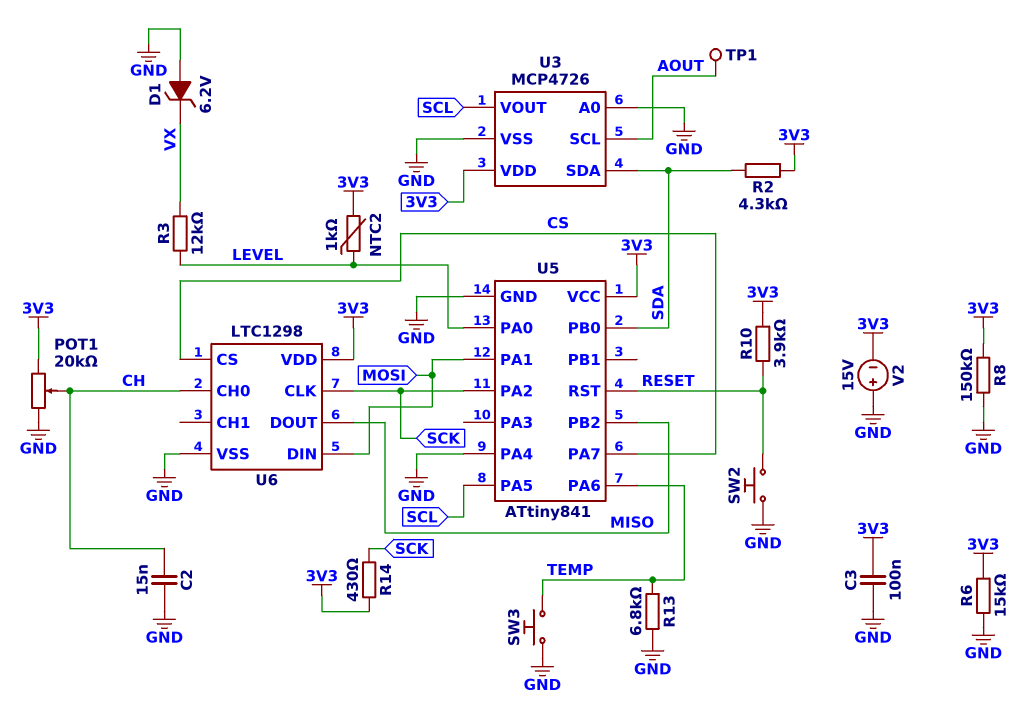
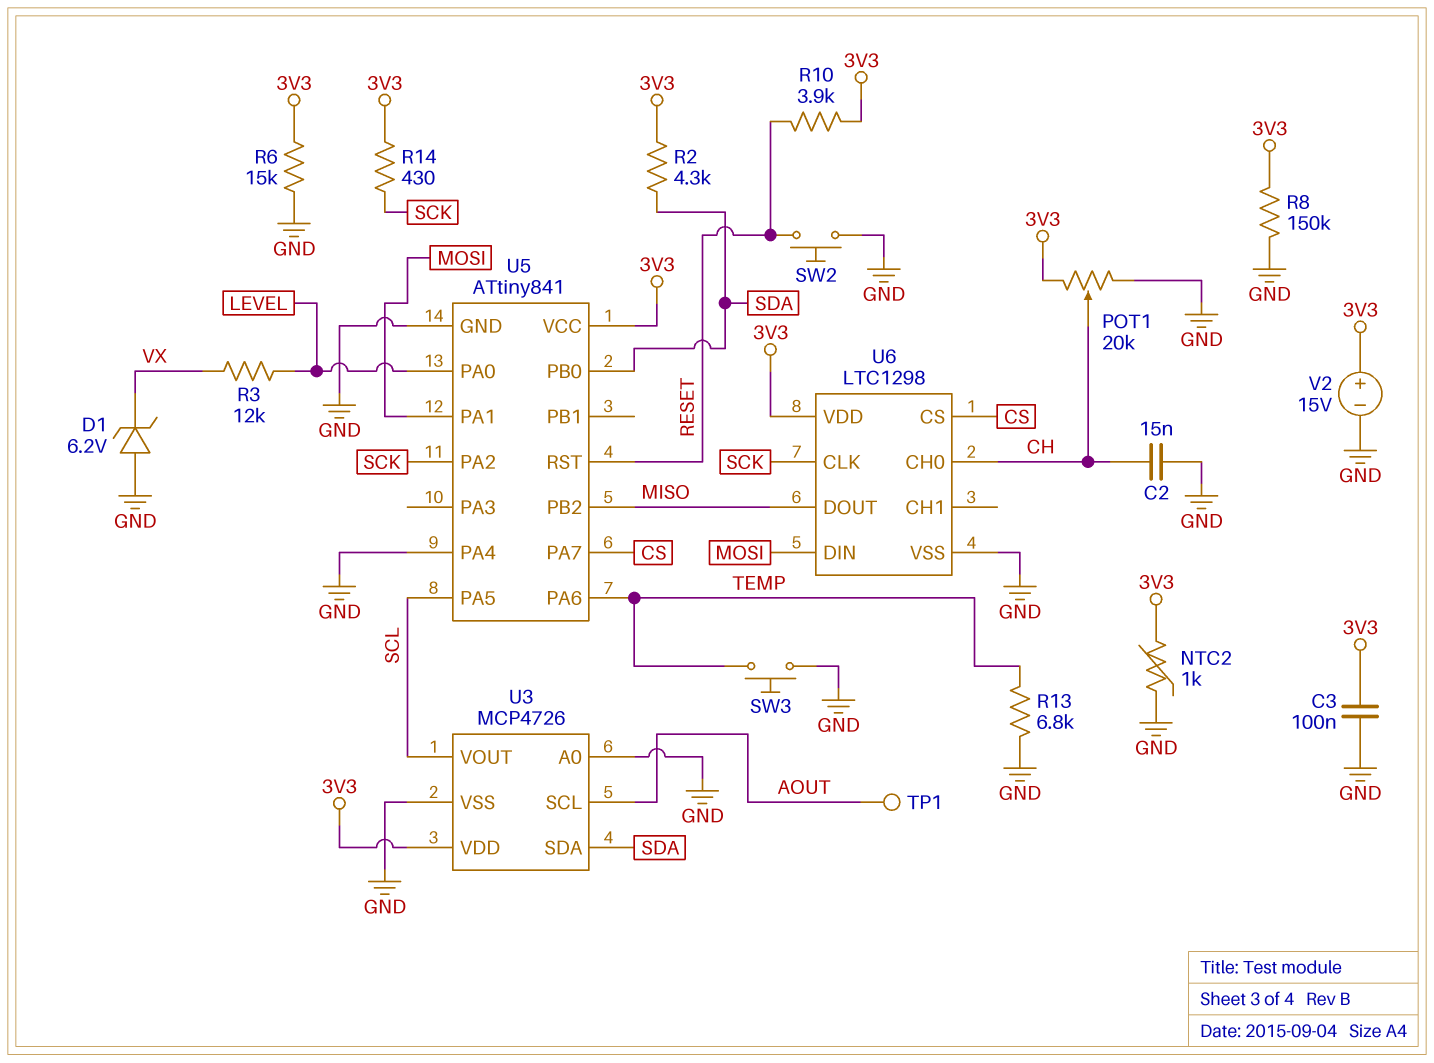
NTC2: 1k (3V3, LEVEL) -> 1k (3V3, GND)
V2: 15V (plus GND, minus 3V3) -> 15V (plus 3V3, minus GND)

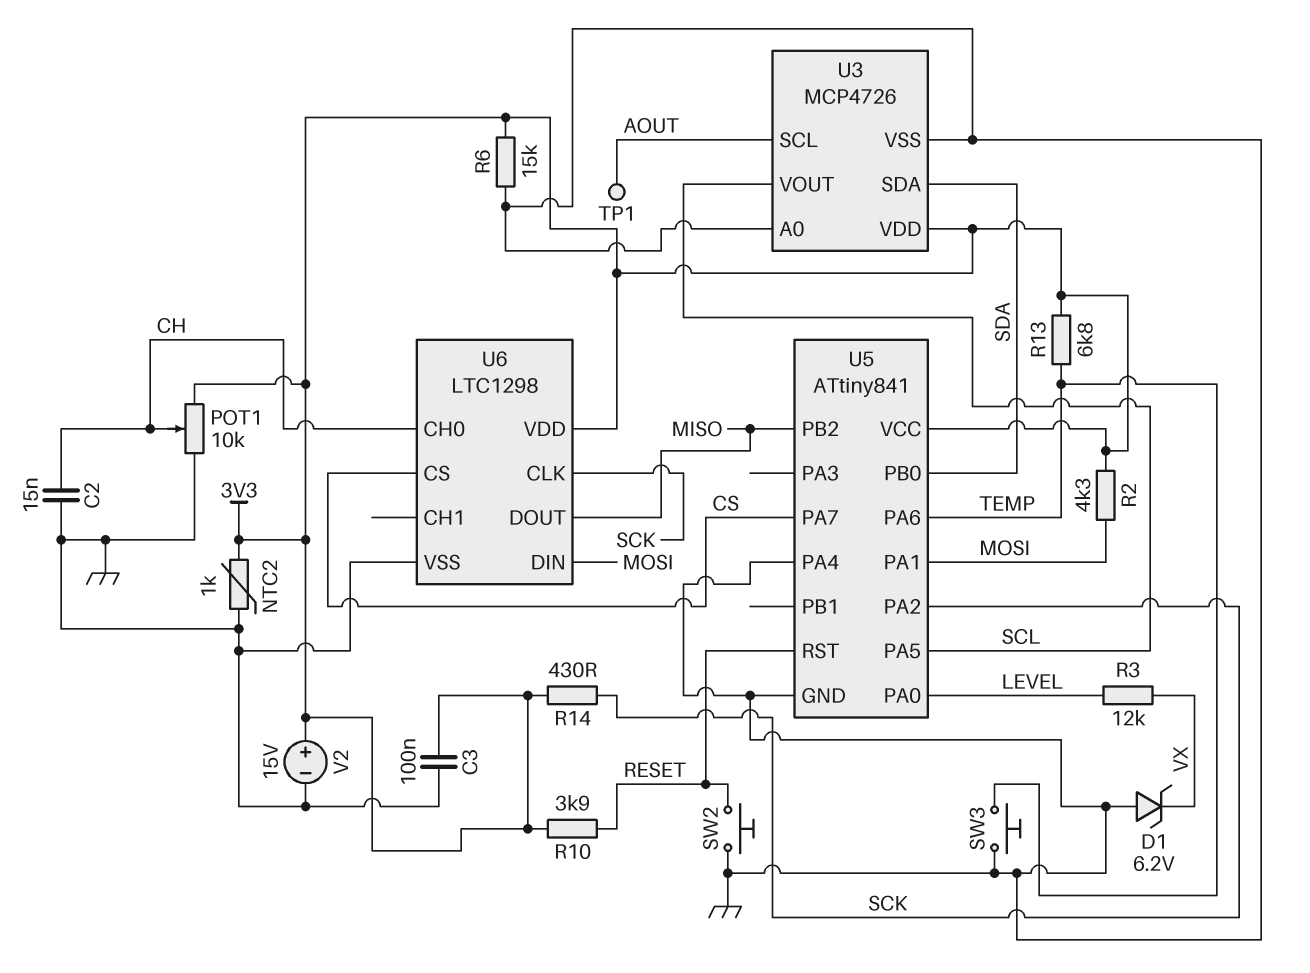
POT1: 20k (3V3, GND, wiper CH) -> 10k (3V3, GND, wiper CH)
R2: 4.3k (3V3, SDA) -> 4.3k (3V3, MOSI)
R8: 150k (3V3, GND) -> none
R13: 6.8k (GND, TEMP) -> 6.8k (3V3, TEMP)

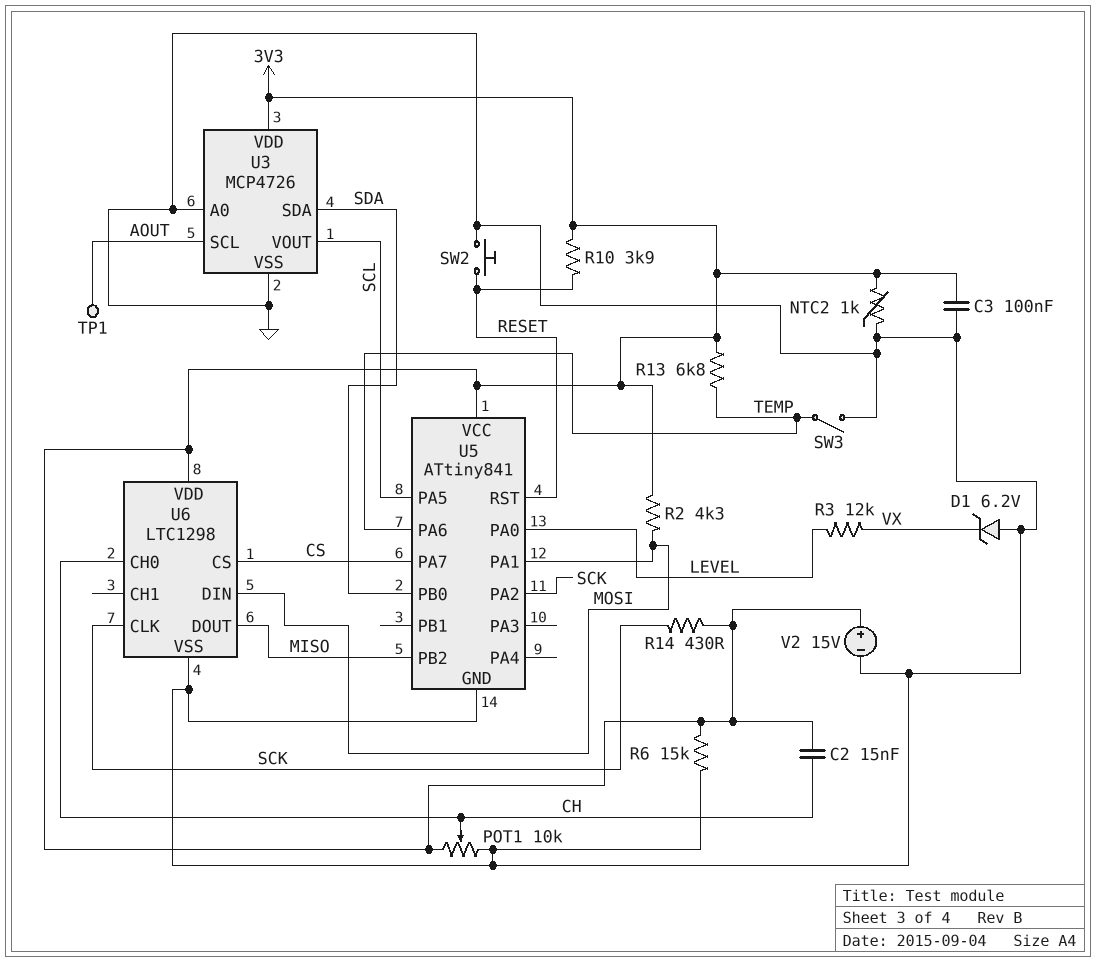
C2: 15nF (CH, GND) -> 15nF (3V3, CH)
SW3: button (GND, TEMP) -> switch (GND, TEMP)
U5 pin PA4: GND -> none

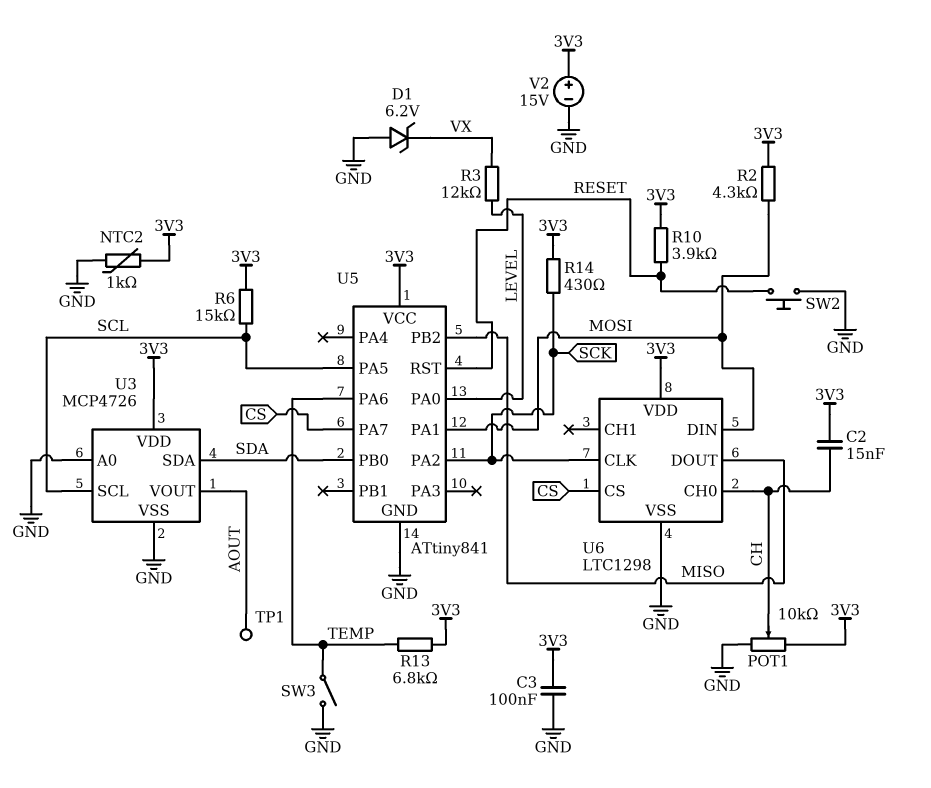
R6: 15k (3V3, GND) -> 15k (3V3, SCL)
U3 pin SCL: AOUT -> SCL
U3 pin VOUT: SCL -> AOUT

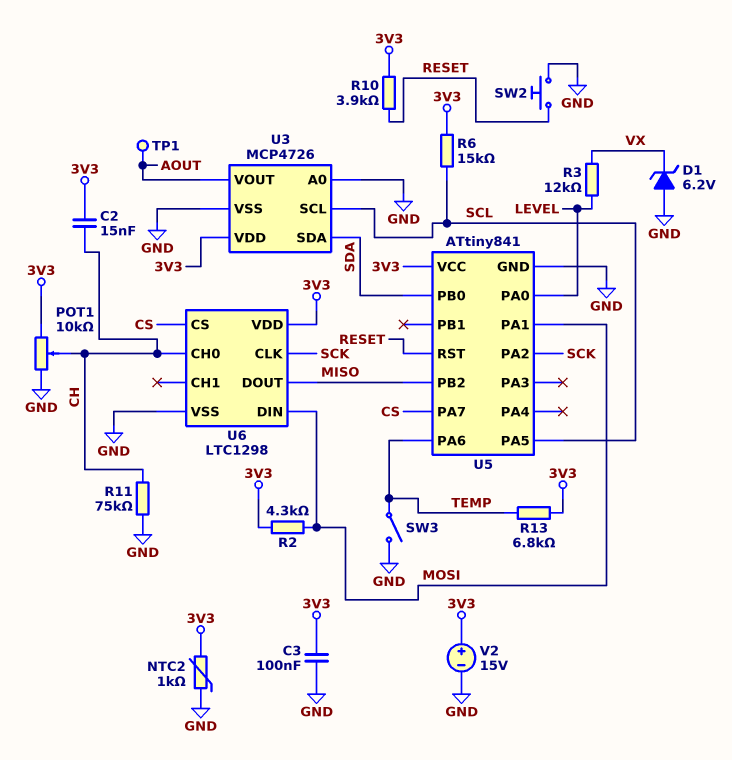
R11: none -> 75k (CH, GND)
R14: 430 (3V3, SCK) -> none

